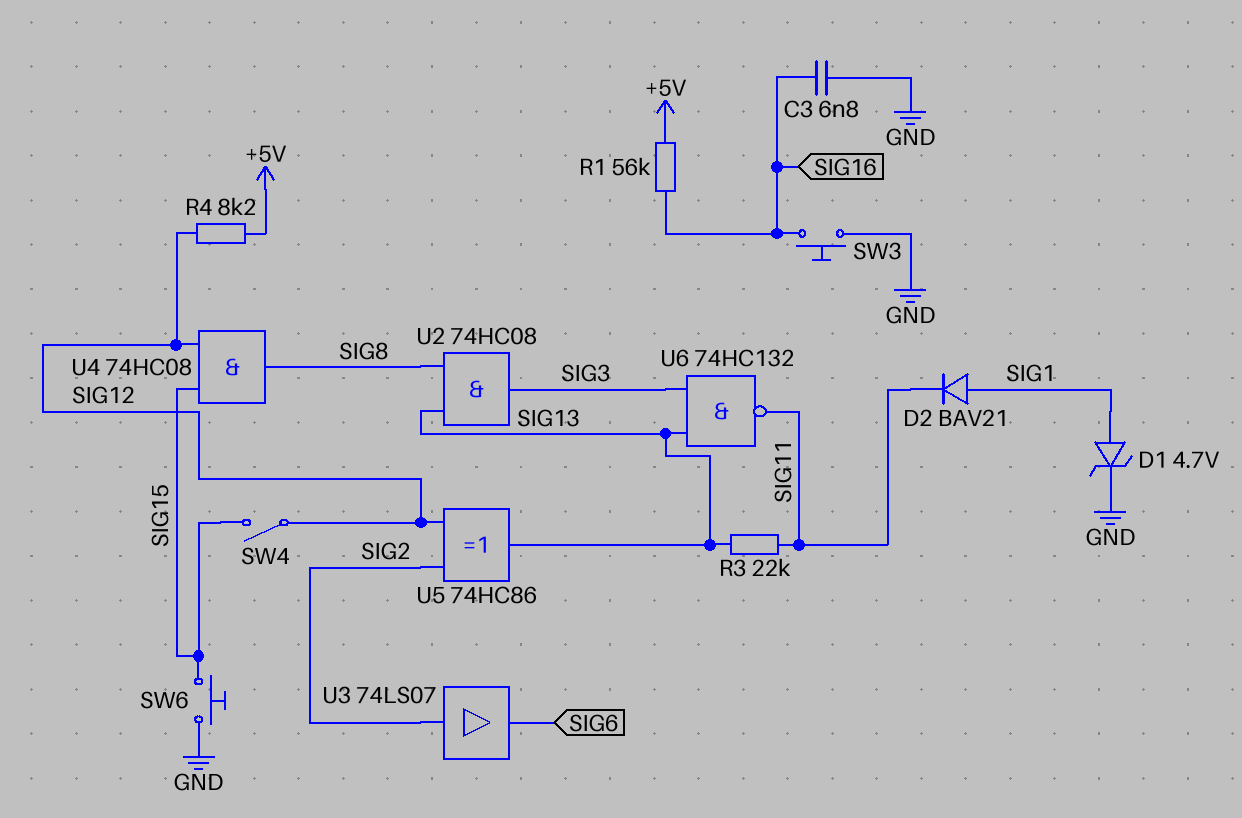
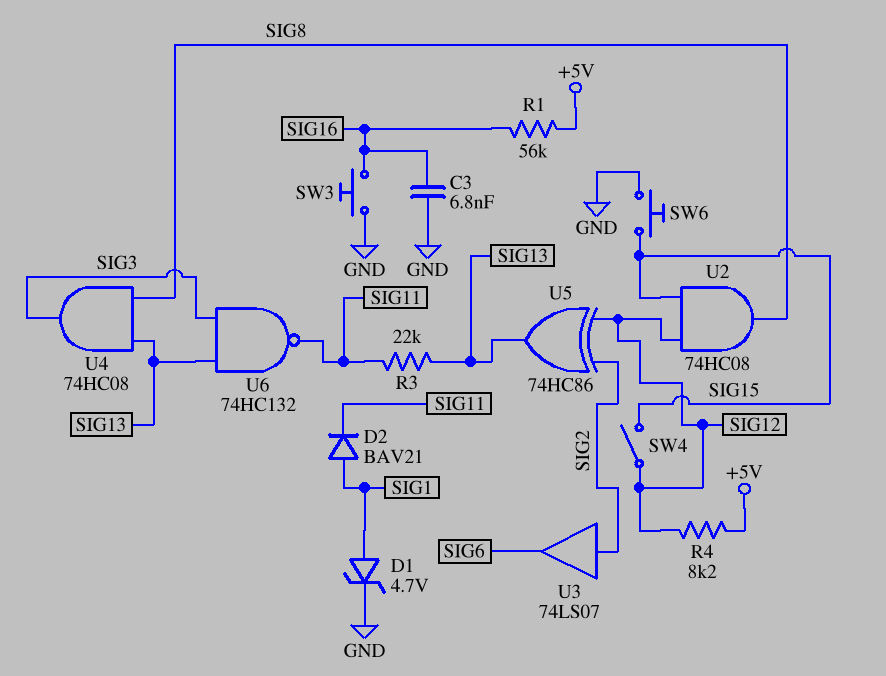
U2: AND 74HC08 (in SIG8, in SIG13, out SIG3) -> AND 74HC08 (in SIG12, in SIG15, out SIG8)
U4: AND 74HC08 (in SIG12, in SIG15, out SIG8) -> AND 74HC08 (in SIG8, in SIG13, out SIG3)

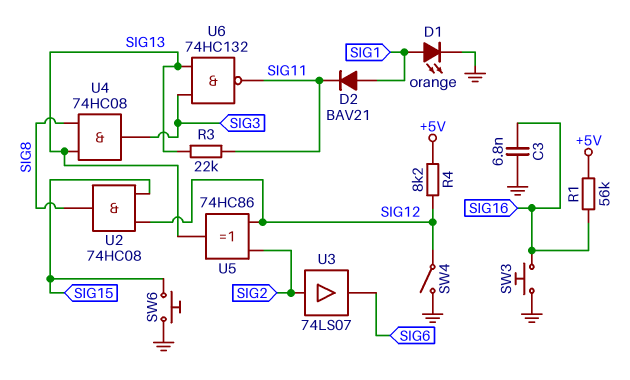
D1: zener 4.7V (A SIG1, K GND) -> LED orange (A SIG1, K GND)
SW4: switch (SIG12, SIG15) -> switch (GND, SIG12)

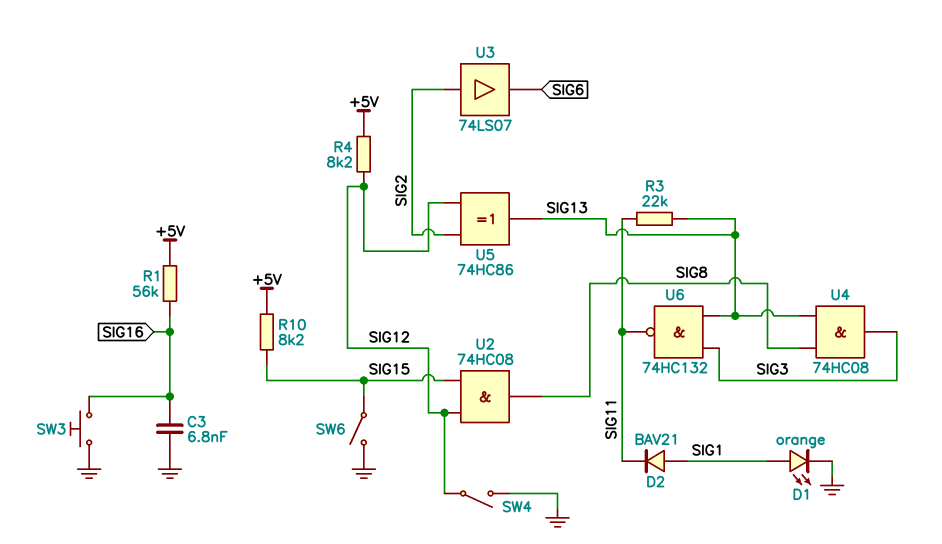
R10: none -> 8.2k (+5V, SIG15)
SW6: button (GND, SIG15) -> switch (GND, SIG15)

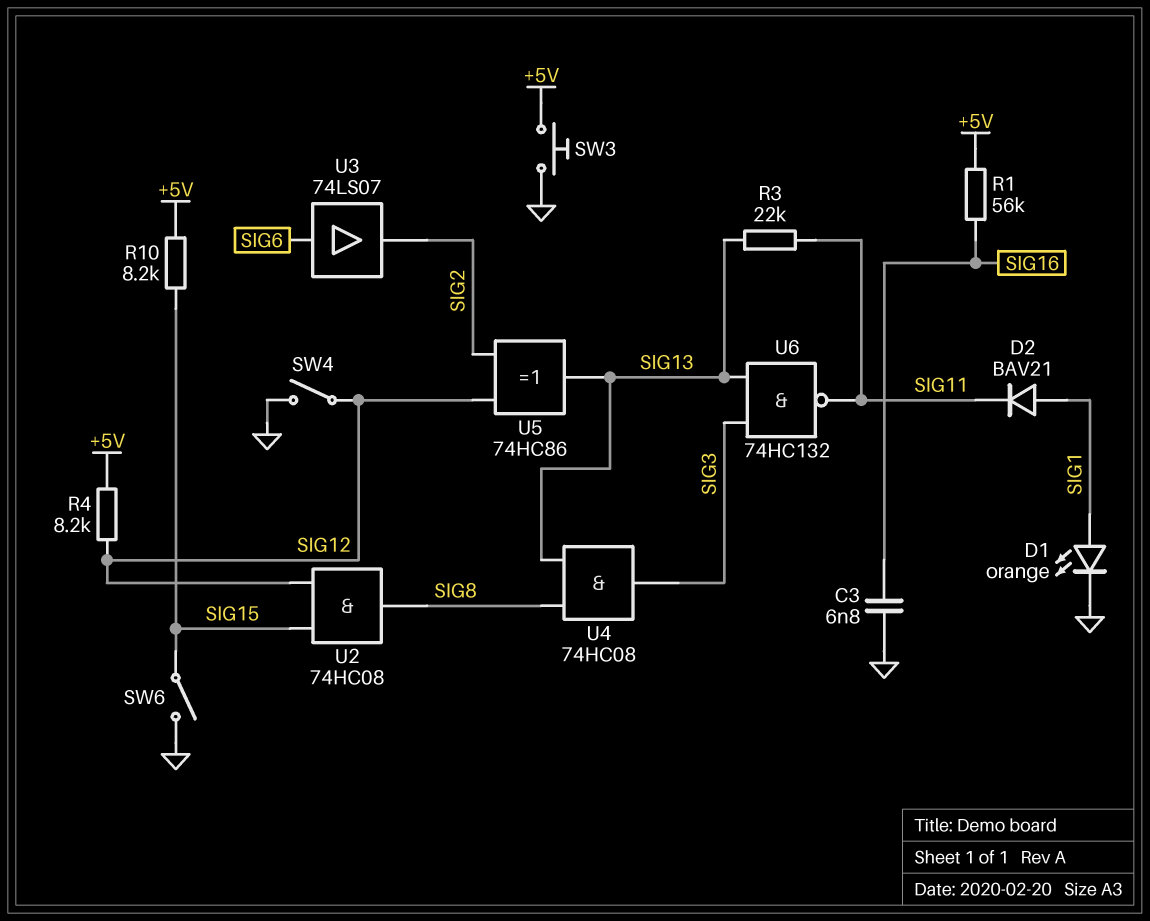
SW3: button (GND, SIG16) -> button (+5V, GND)
U3: buffer 74LS07 (in SIG2, out SIG6) -> buffer 74LS07 (in SIG6, out SIG2)

